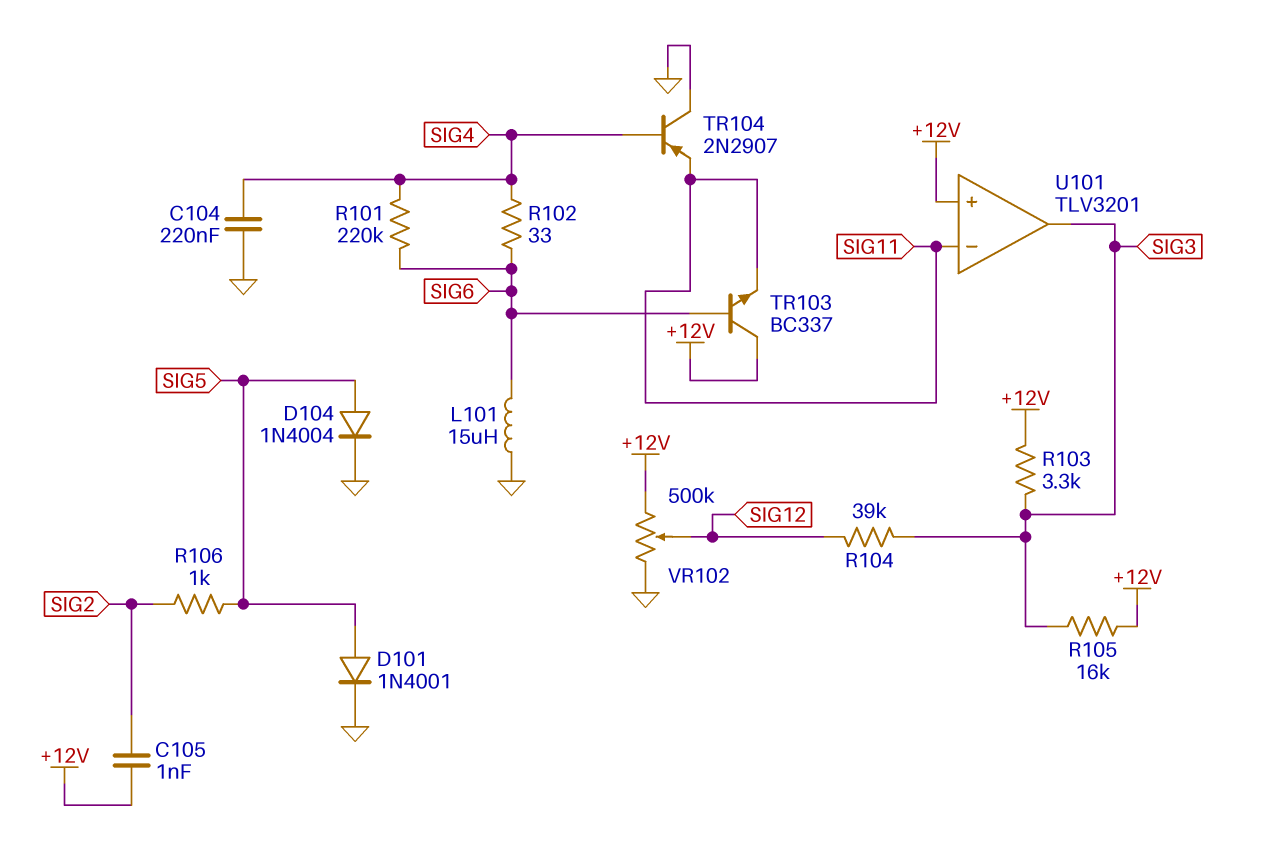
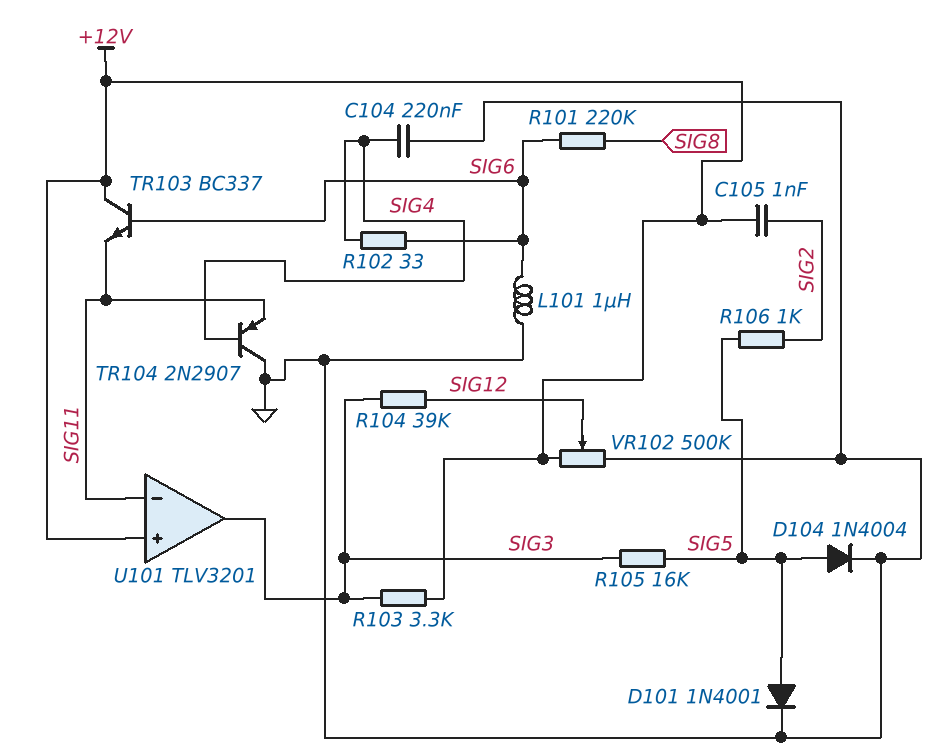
L101: 15uH (GND, SIG6) -> 1uH (GND, SIG6)
R101: 220k (SIG4, SIG6) -> 220k (SIG6, SIG8)
R105: 16k (+12V, SIG3) -> 16k (SIG3, SIG5)

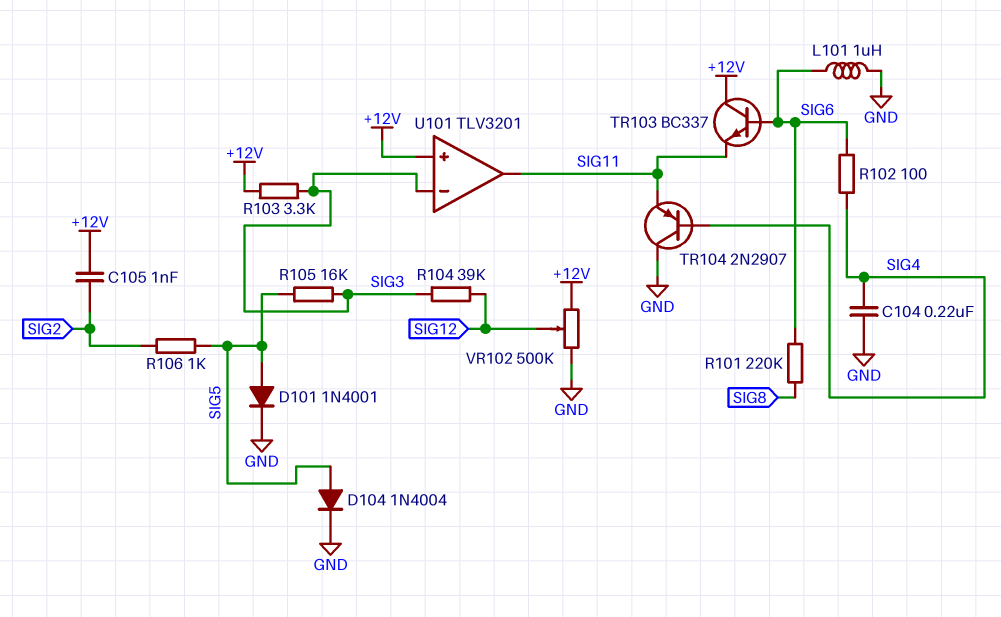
R102: 33 (SIG4, SIG6) -> 100 (SIG4, SIG6)
U101 pin in-: SIG11 -> SIG3
U101 pin out: SIG3 -> SIG11

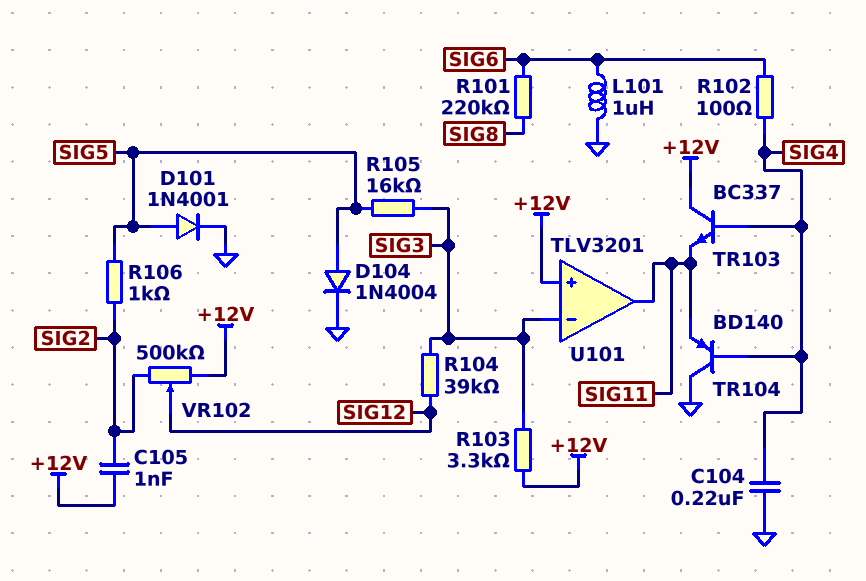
TR103: NPN BC337 (B SIG6, C +12V, E SIG11) -> NPN BC337 (B SIG4, C +12V, E SIG11)
TR104: PNP 2N2907 (B SIG4, C GND, E SIG11) -> PNP BD140 (B SIG4, C GND, E SIG11)
VR102: 500k (+12V, GND, wiper SIG12) -> 500k (+12V, SIG2, wiper SIG12)

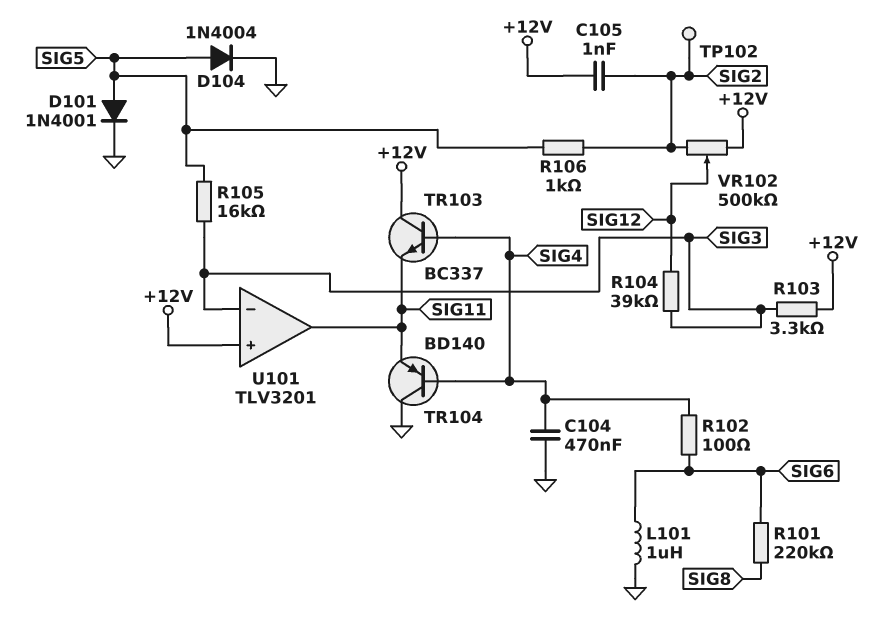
C104: 220nF (GND, SIG4) -> 470nF (GND, SIG4)
TP102: none -> test point (SIG2)

